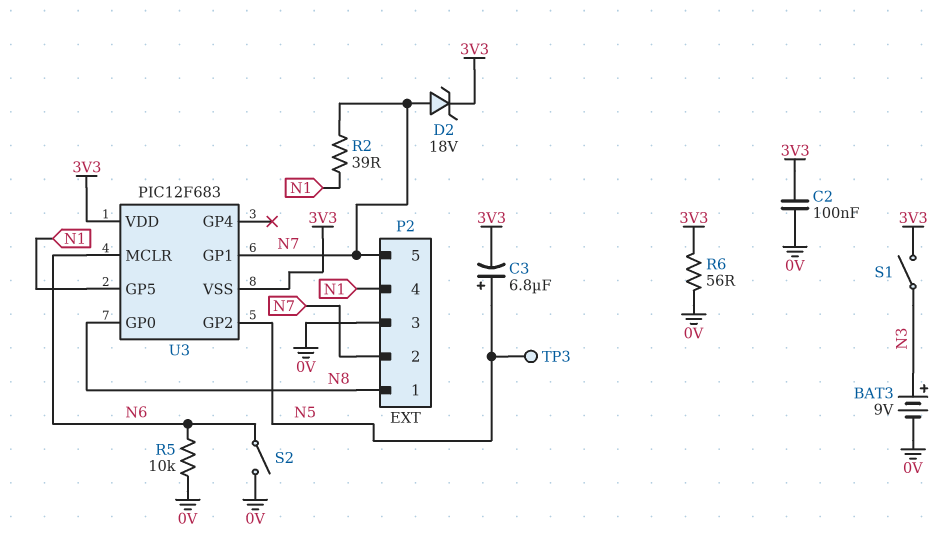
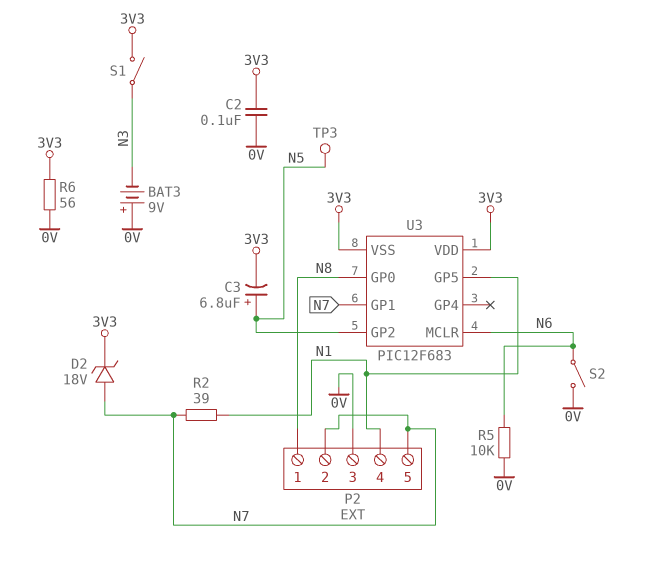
BAT3: 9V (plus N3, minus 0V) -> 9V (plus 0V, minus N3)

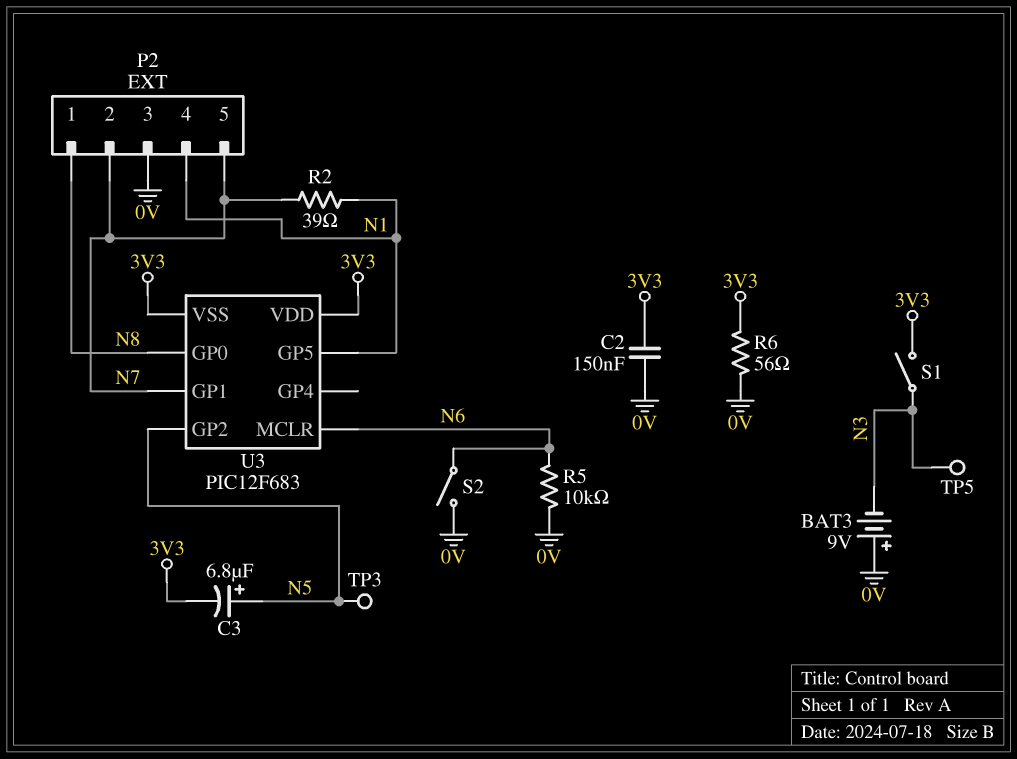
C2: 100nF (0V, 3V3) -> 150nF (0V, 3V3)
D2: zener 18V (A N7, K 3V3) -> none
TP5: none -> test point (N3)

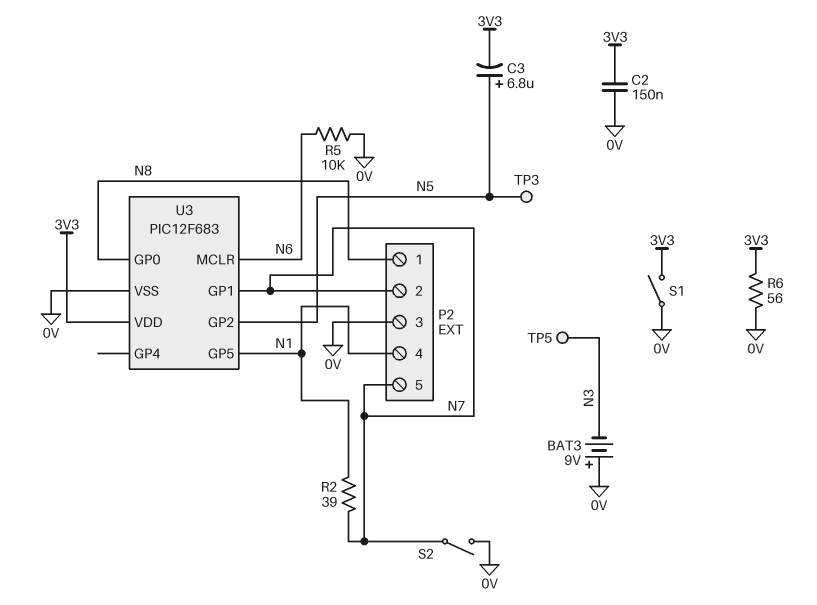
S1: switch (3V3, N3) -> switch (0V, 3V3)
S2: switch (0V, N6) -> switch (0V, N7)
U3 pin VSS: 3V3 -> 0V

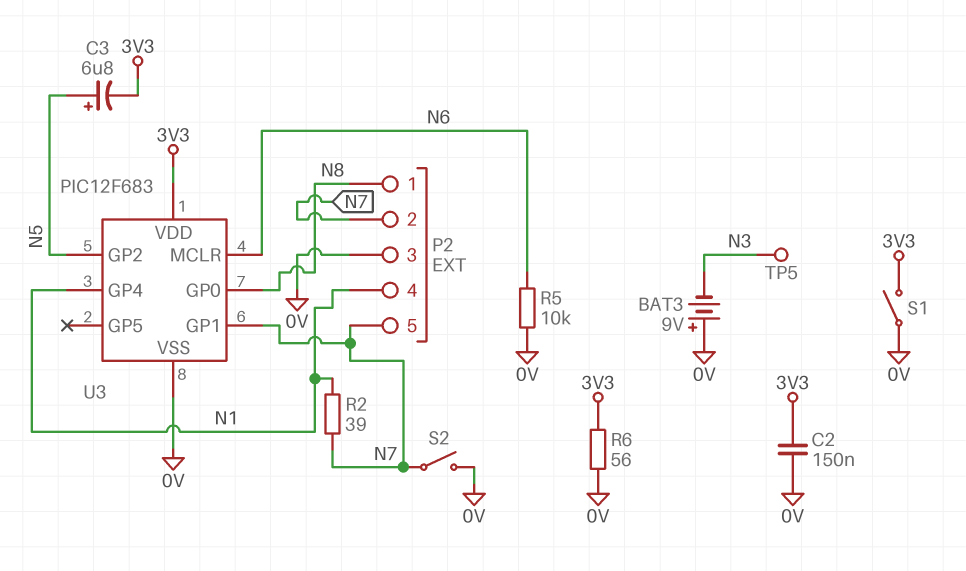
TP3: test point (N5) -> none
U3 pin GP4: none -> N1
U3 pin GP5: N1 -> none

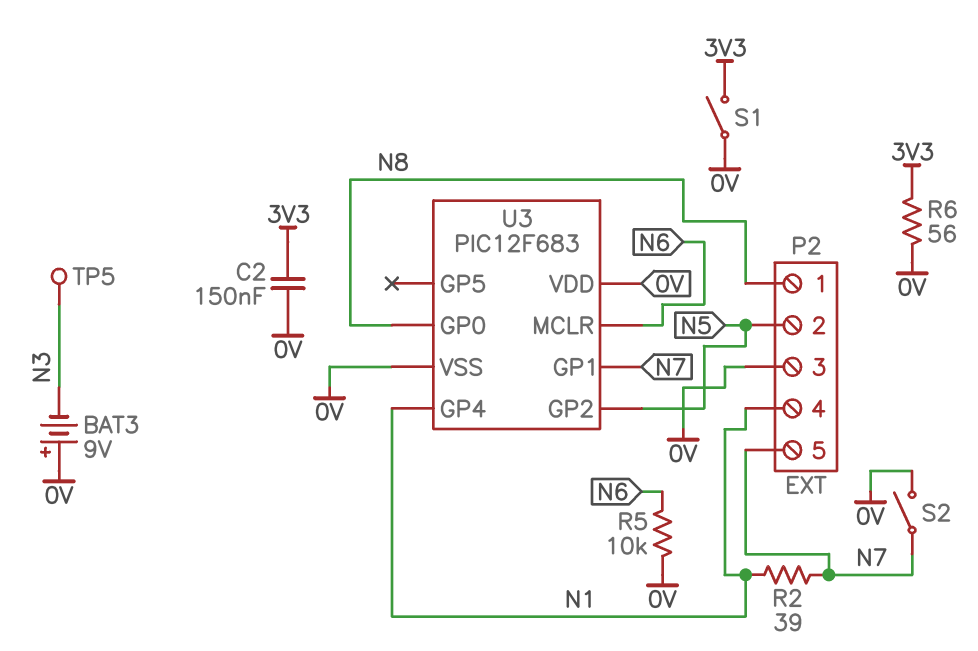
C3: 6.8uF (plus N5, minus 3V3) -> none
P2 pin 2: N7 -> N5
U3 pin VDD: 3V3 -> 0V

